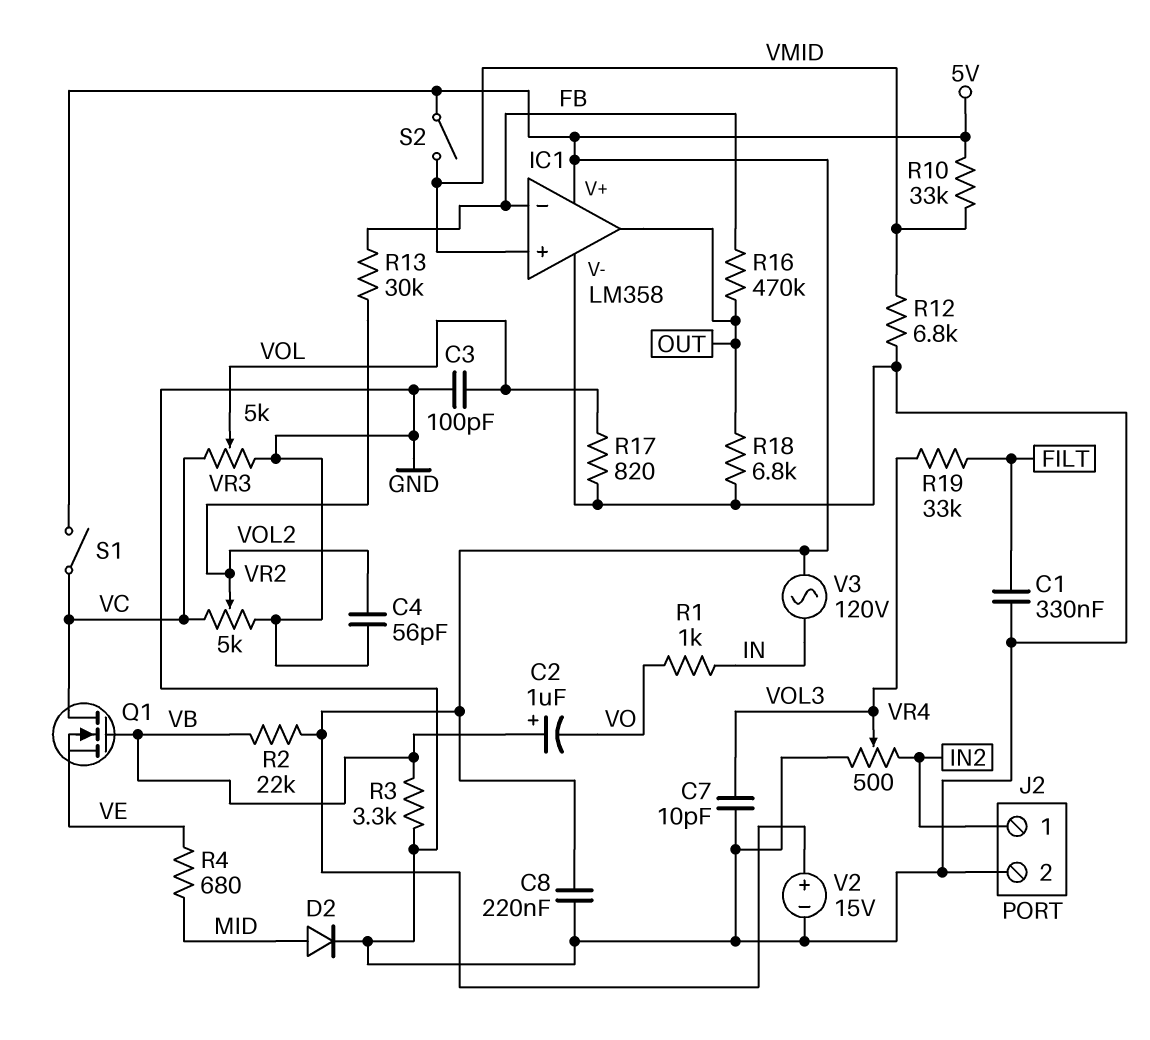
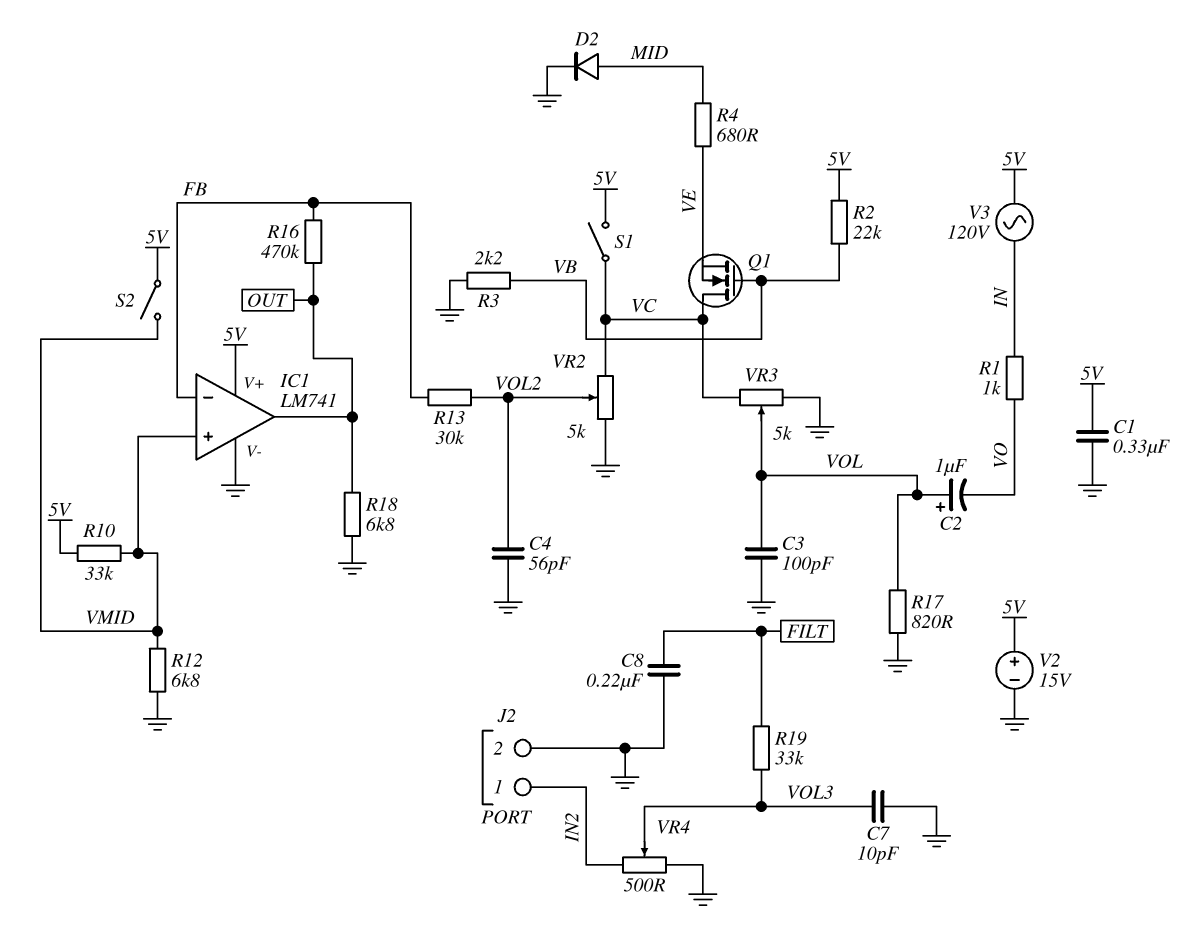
C1: 330nF (FILT, GND) -> 330nF (5V, GND)
C2: 1uF (plus VB, minus VO) -> 1uF (plus VOL, minus VO)
C8: 220nF (5V, GND) -> 220nF (FILT, GND)
IC1: LM358 -> LM741
R3: 3.3k (GND, VB) -> 2.2k (GND, VB)

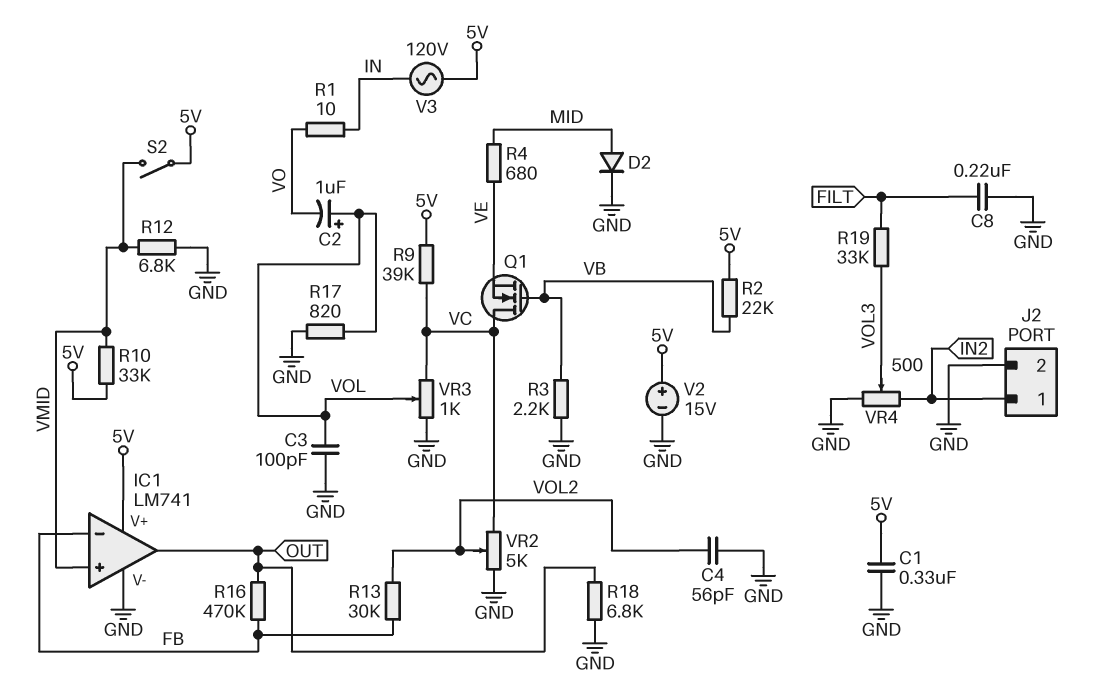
C7: 10pF (GND, VOL3) -> none
R1: 1k (IN, VO) -> 10 (IN, VO)
R9: none -> 39k (5V, VC)
S1: switch (5V, VC) -> none
VR3: 5k (GND, VC, wiper VOL) -> 1k (GND, VC, wiper VOL)

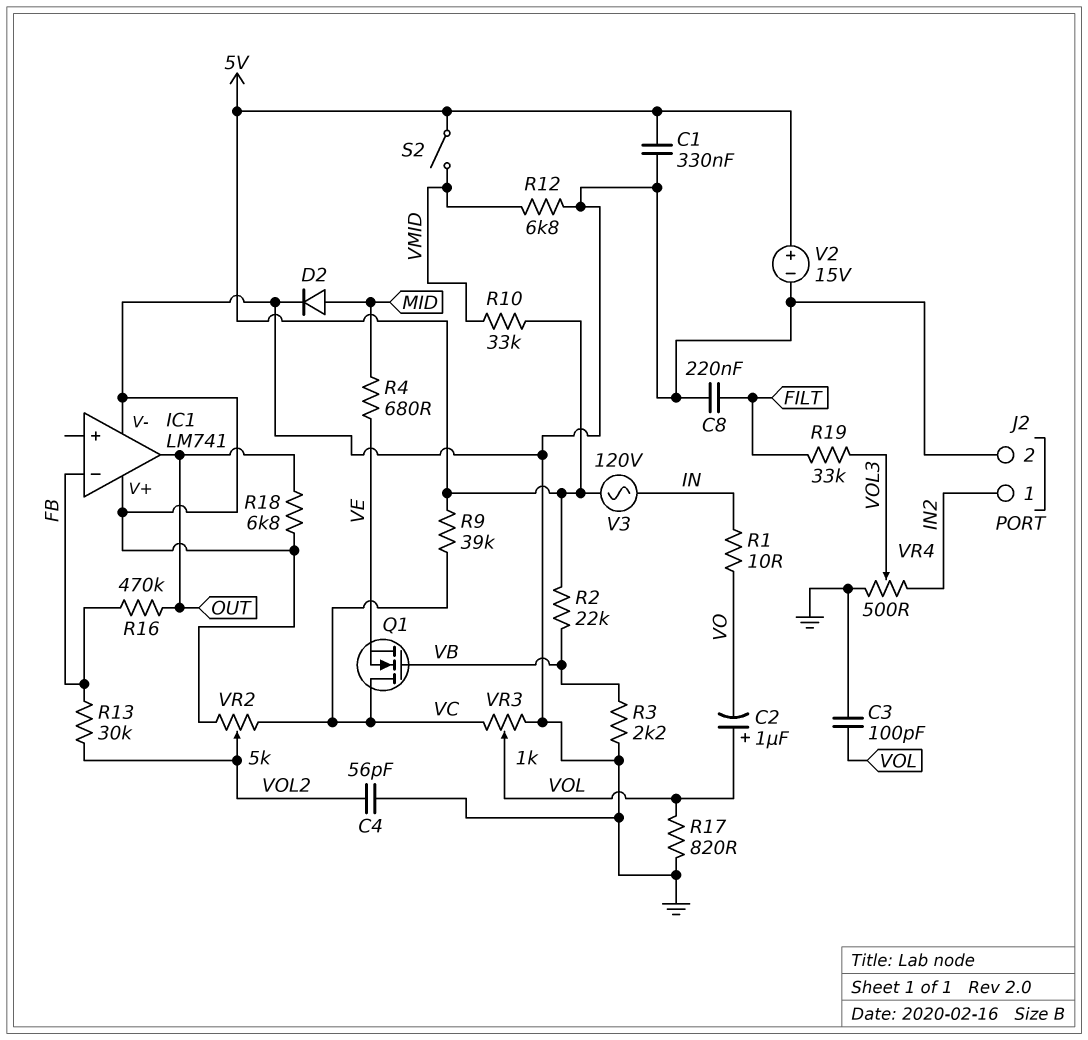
IC1 pin V+: 5V -> GND
IC1 pin in+: VMID -> none

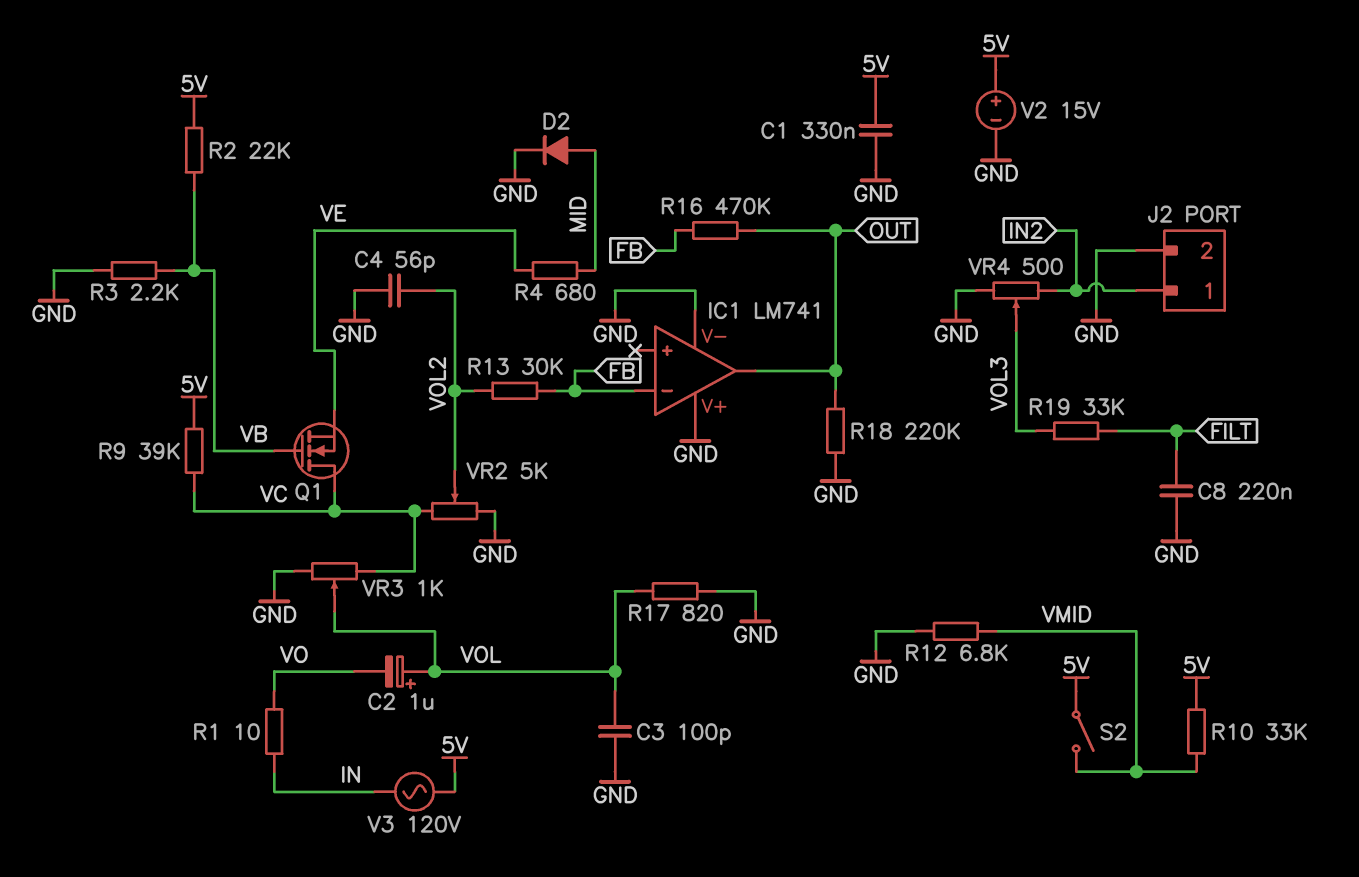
R18: 6.8k (GND, OUT) -> 220k (GND, OUT)

